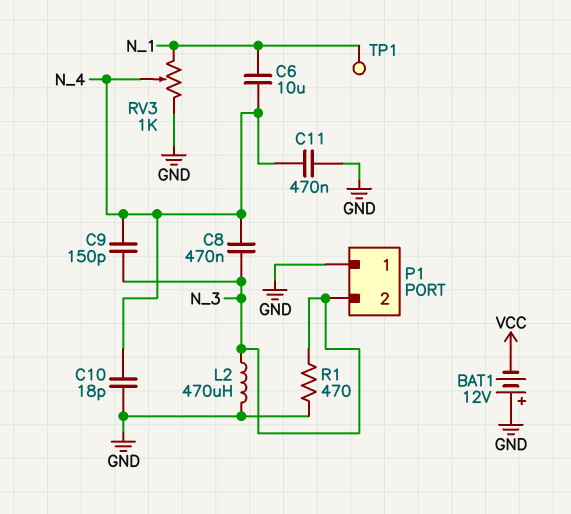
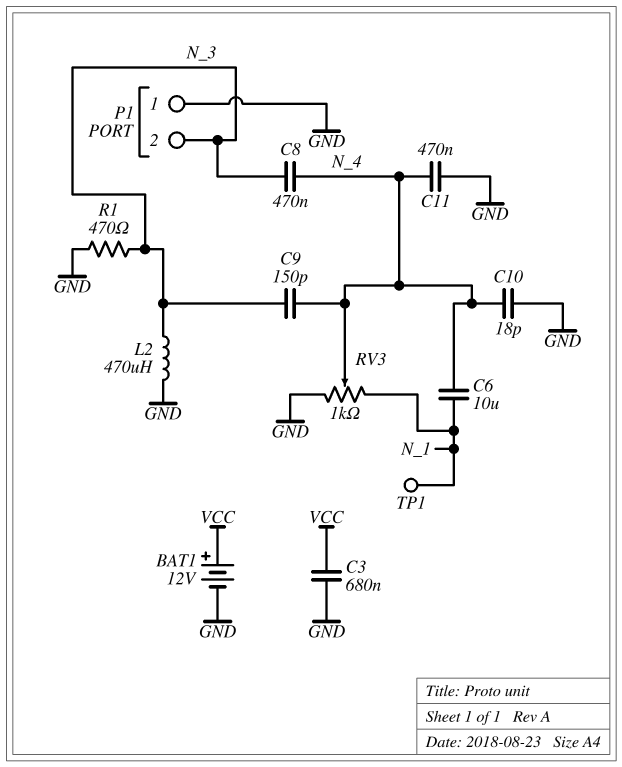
BAT1: 12V (plus GND, minus VCC) -> 12V (plus VCC, minus GND)
C3: none -> 680nF (GND, VCC)

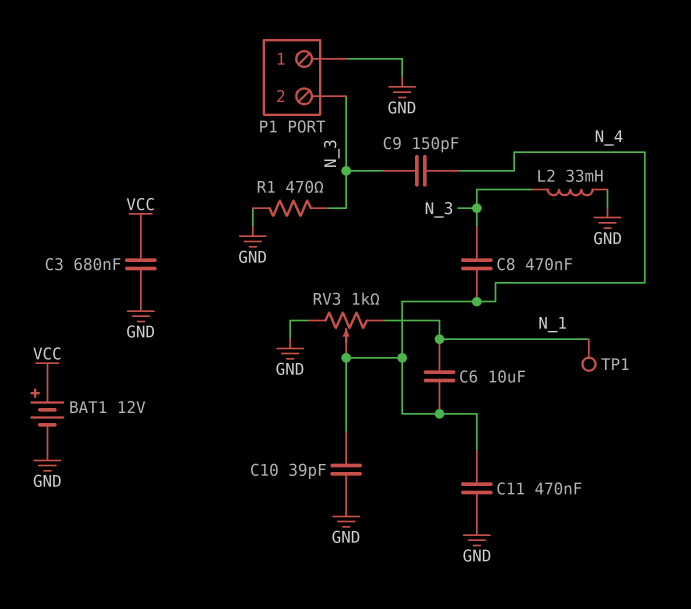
C10: 18pF (GND, N_4) -> 39pF (GND, N_4)
L2: 470uH (GND, N_3) -> 33mH (GND, N_3)

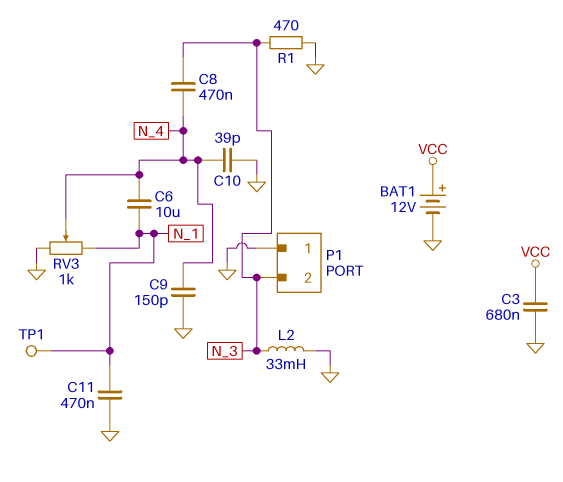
C9: 150pF (N_3, N_4) -> 150pF (GND, N_4)
C11: 470nF (GND, N_4) -> 470nF (GND, N_1)

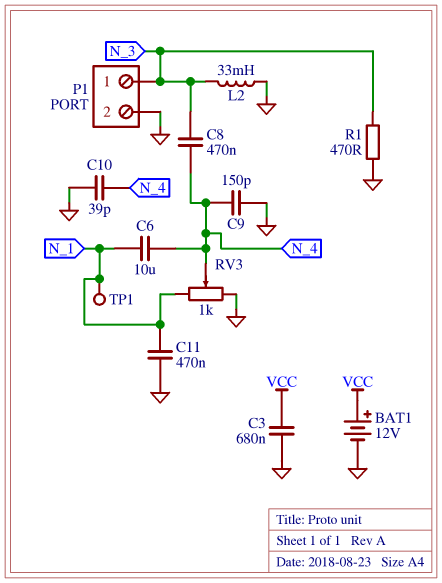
P1 pin 1: GND -> N_3
P1 pin 2: N_3 -> GND

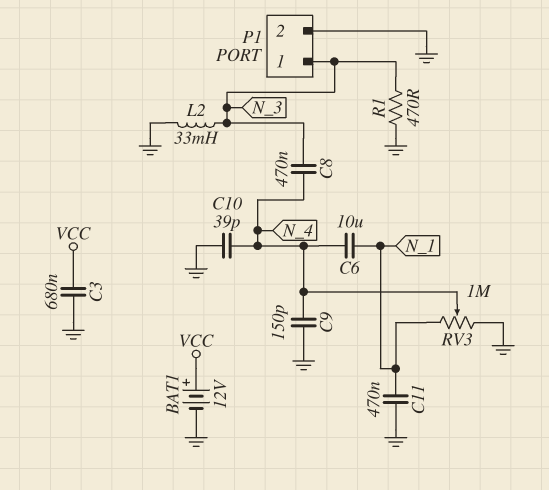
RV3: 1k (GND, N_1, wiper N_4) -> 1M (GND, N_1, wiper N_4)
TP1: test point (N_1) -> none

